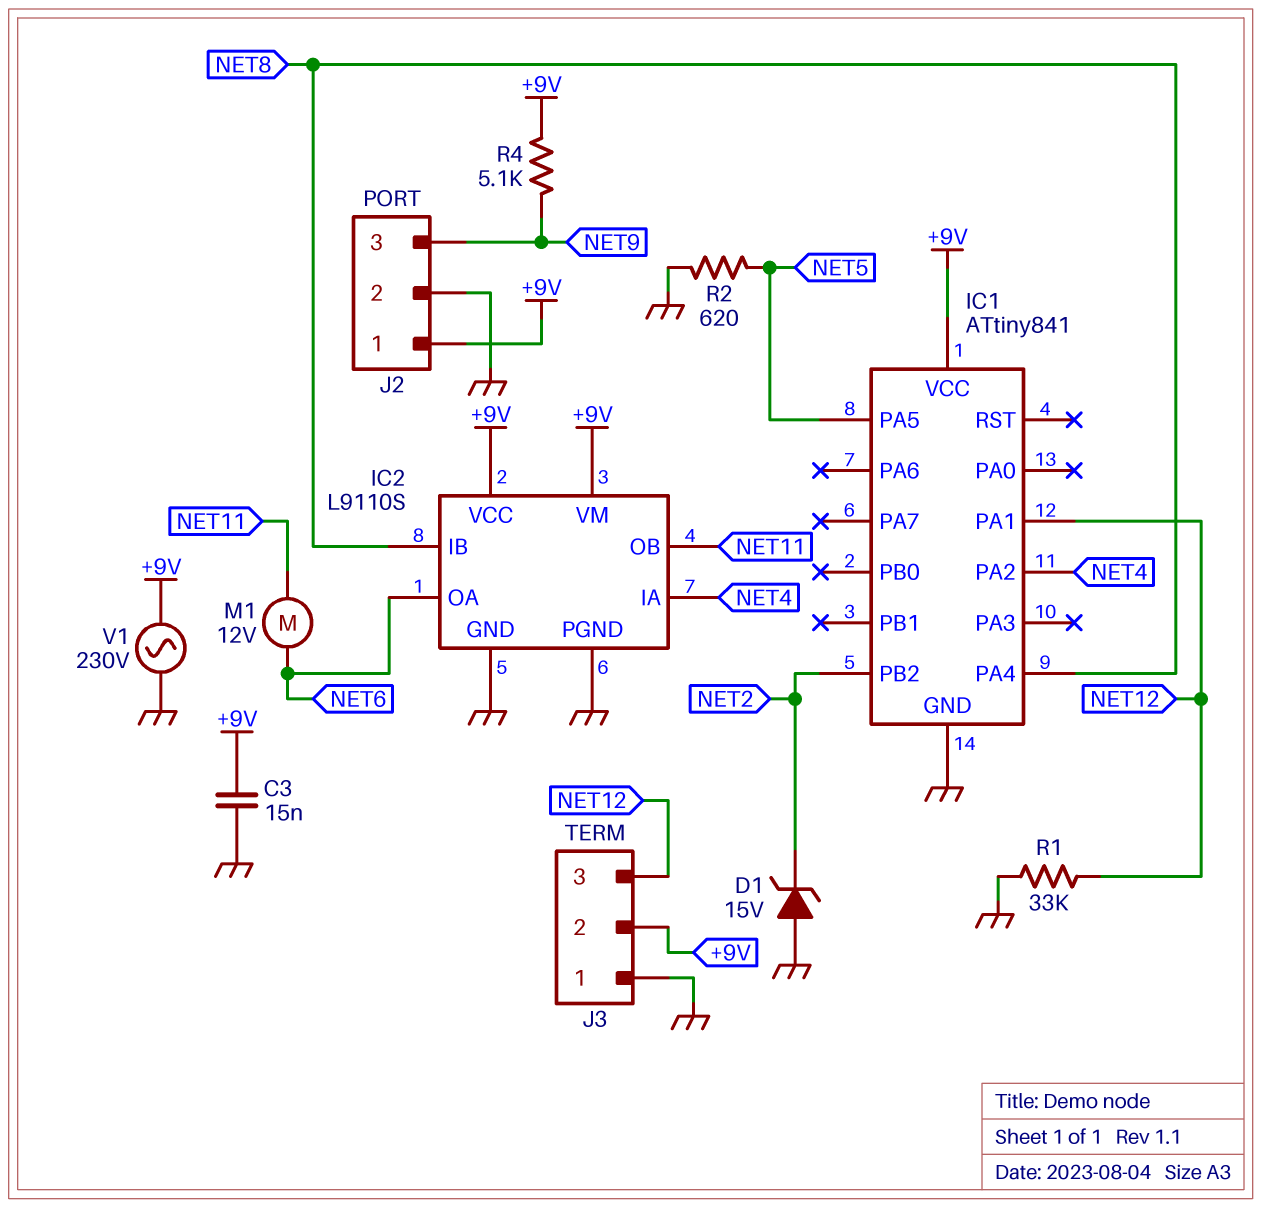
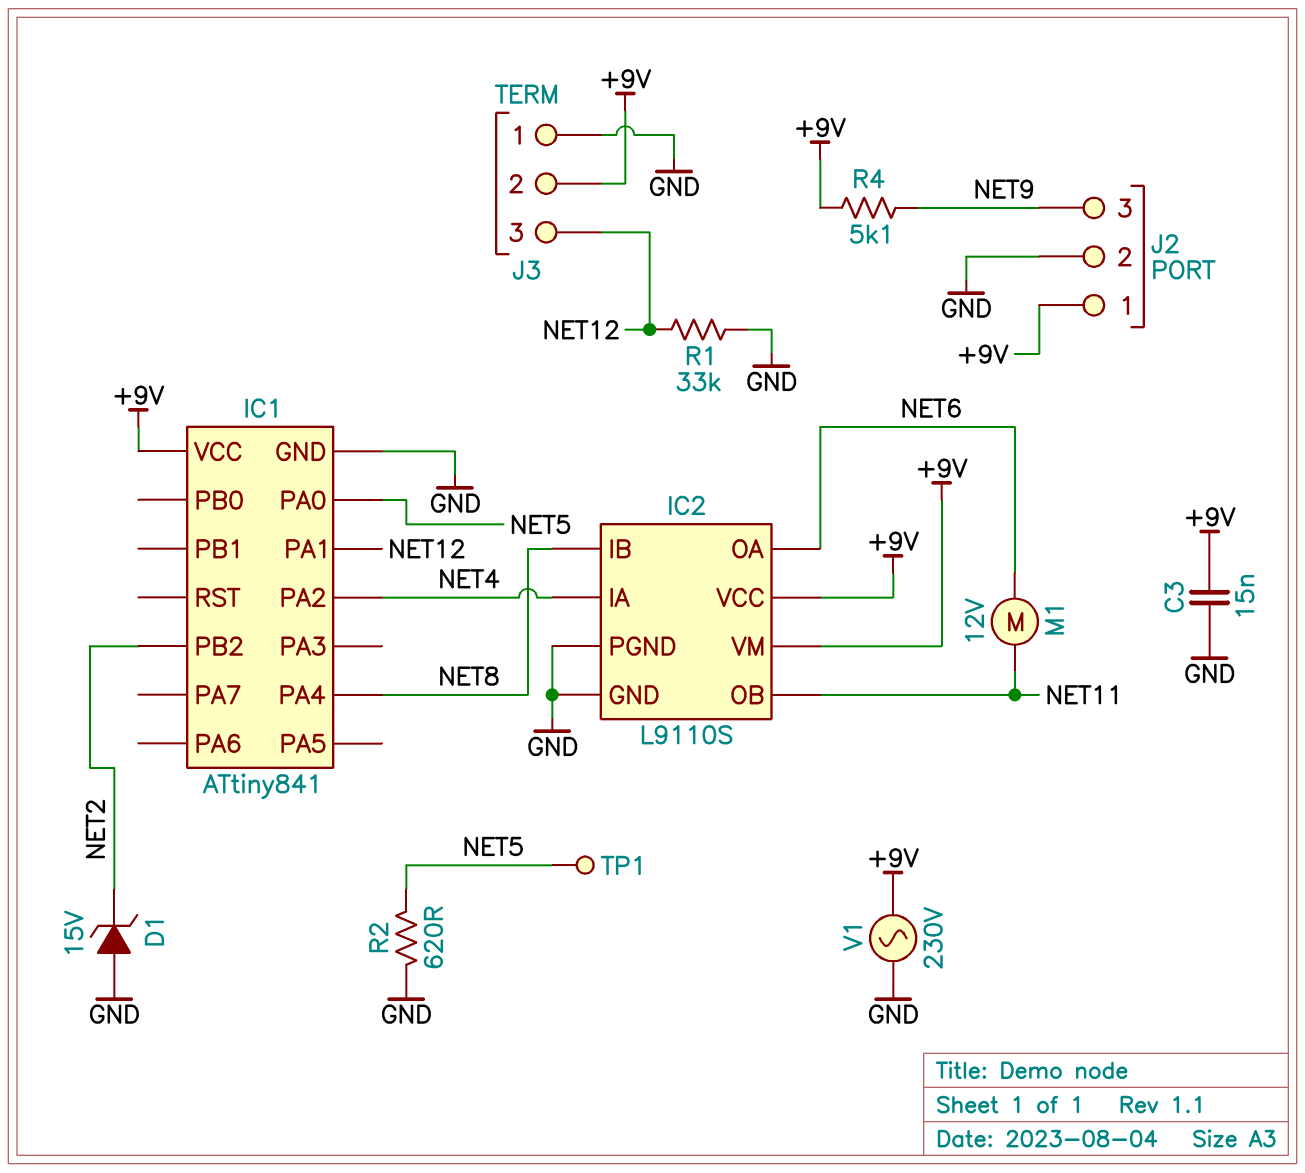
IC1 pin PA0: none -> NET5
IC1 pin PA5: NET5 -> none
TP1: none -> test point (NET5)

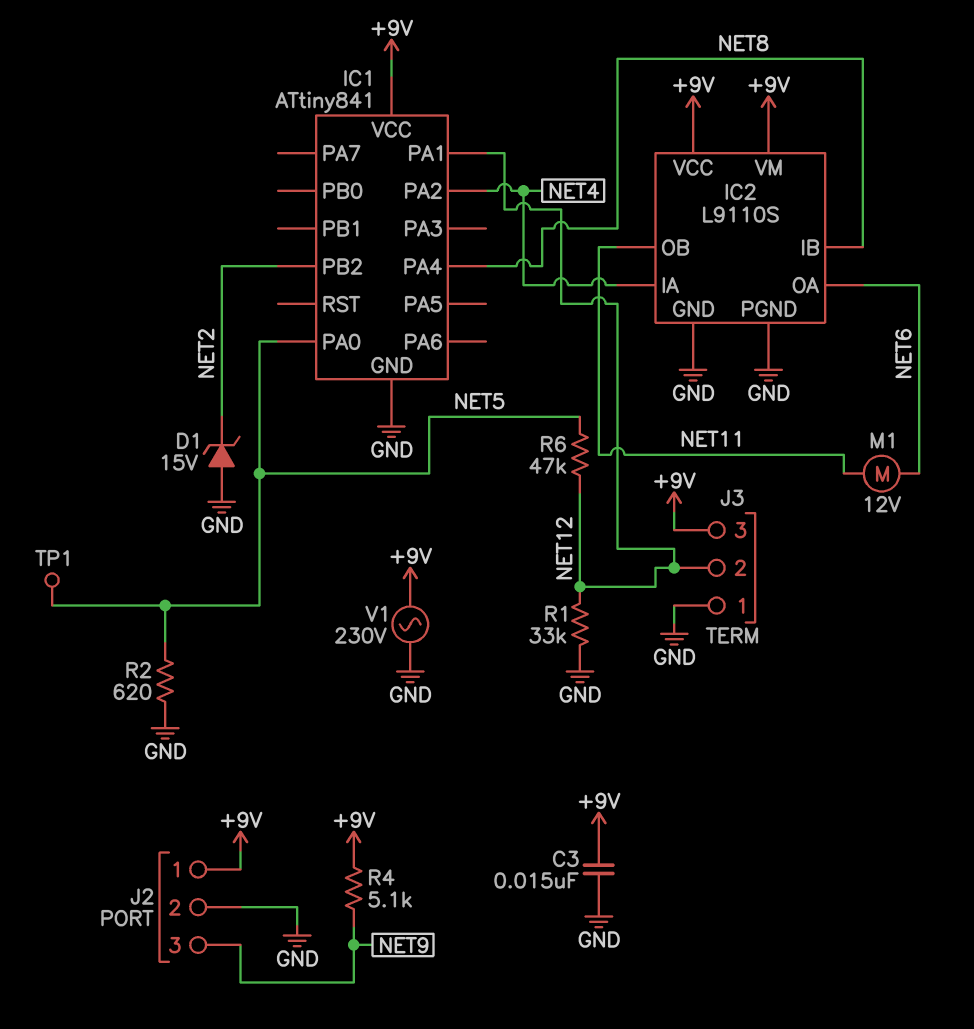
J3 pin 2: +9V -> NET12
J3 pin 3: NET12 -> +9V
R6: none -> 47k (NET5, NET12)

